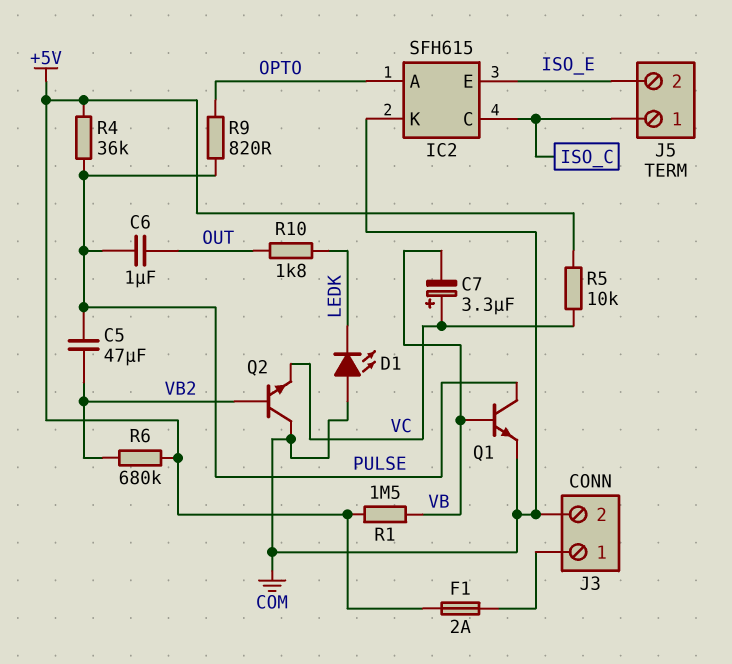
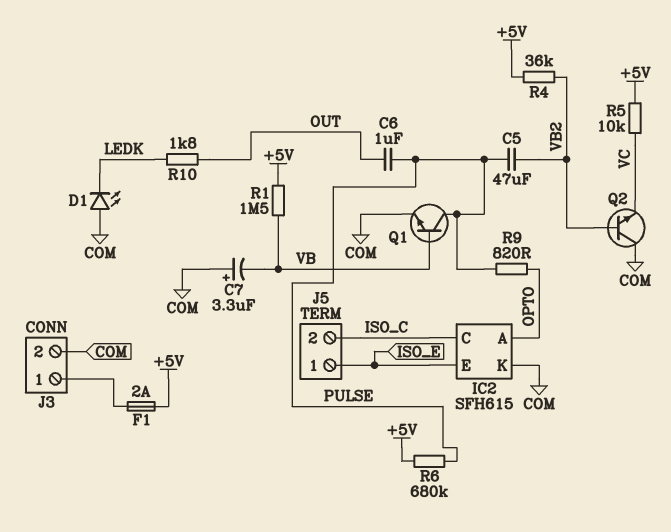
C7: 3.3uF (plus VC, minus VB) -> 3.3uF (plus COM, minus VB)
J5 pin 1: ISO_C -> ISO_E
J5 pin 2: ISO_E -> ISO_C
R4: 36k (+5V, PULSE) -> 36k (+5V, VB2)
R6: 680k (+5V, VB2) -> 680k (+5V, PULSE)

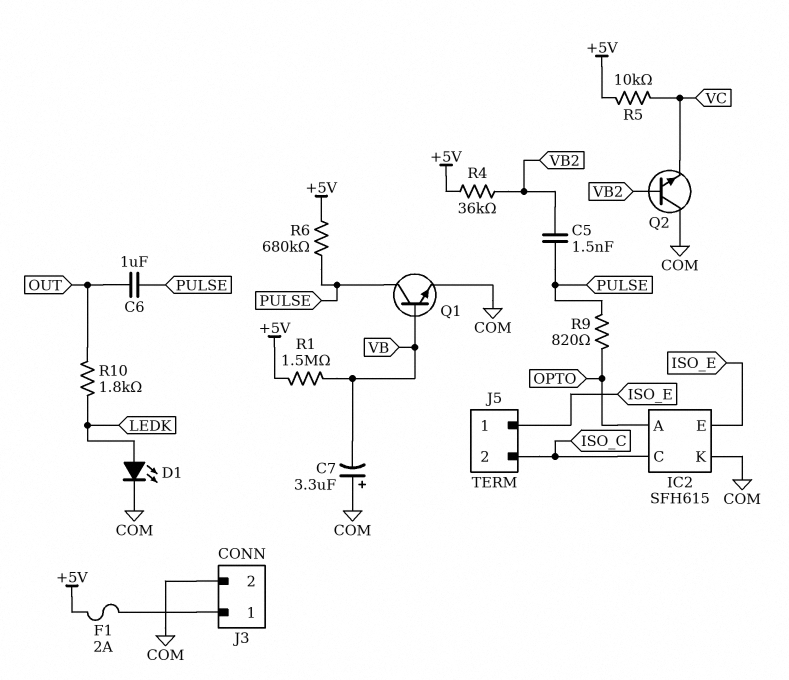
C5: 47uF (PULSE, VB2) -> 1.5nF (PULSE, VB2)
D1: LED (A COM, K LEDK) -> LED (A LEDK, K COM)

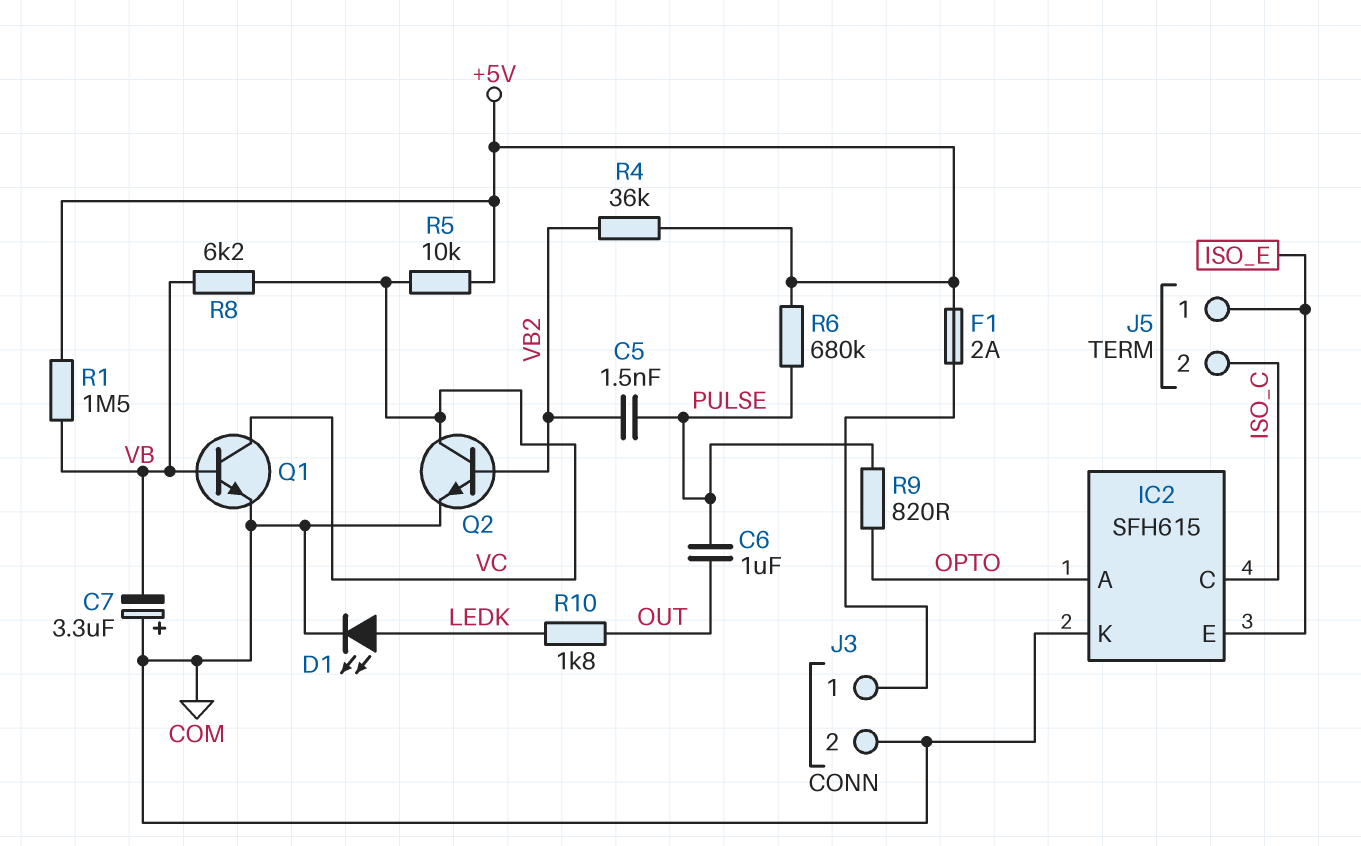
Q1: NPN (B VB, C PULSE, E COM) -> NPN (B VB, C VC, E COM)
Q2: NPN (B VB2, C COM, E VC) -> NPN (B VB2, C VC, E COM)
R8: none -> 6.2k (VB, VC)

